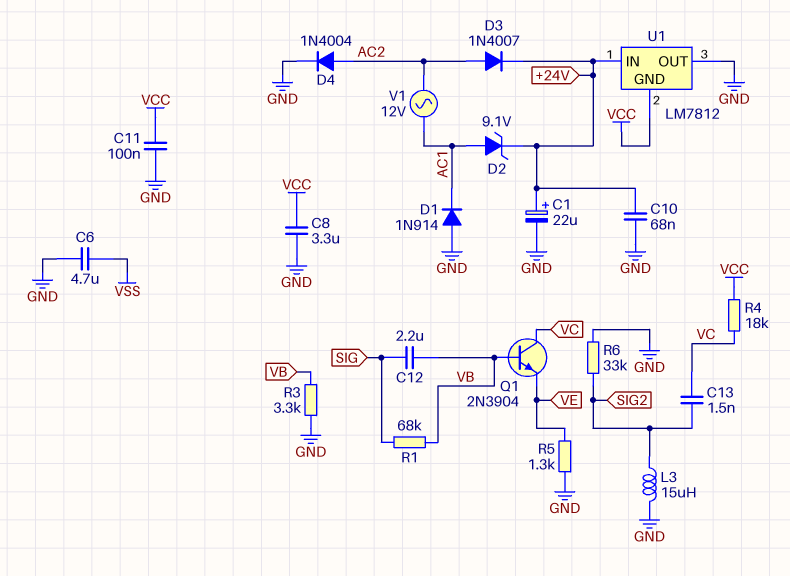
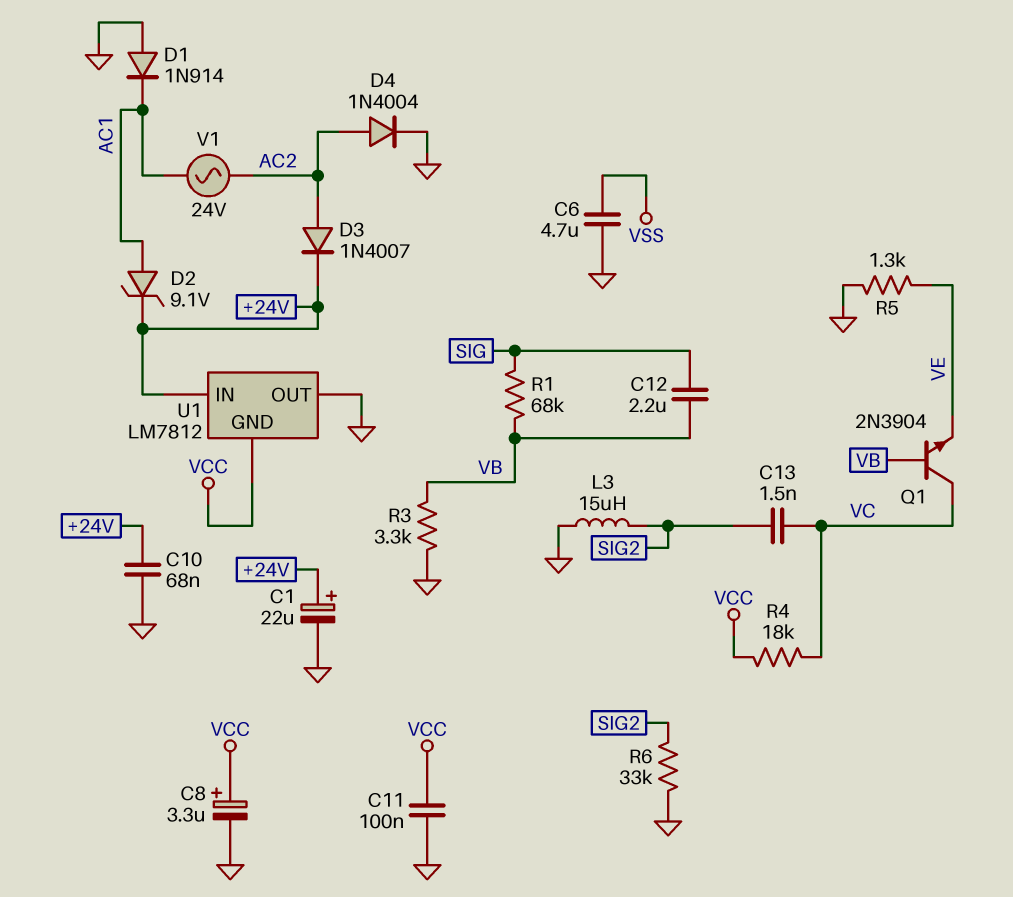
C8: 3.3uF (GND, VCC) -> 3.3uF (plus VCC, minus GND)
V1: AC 12V (AC1, AC2) -> AC 24V (AC1, AC2)

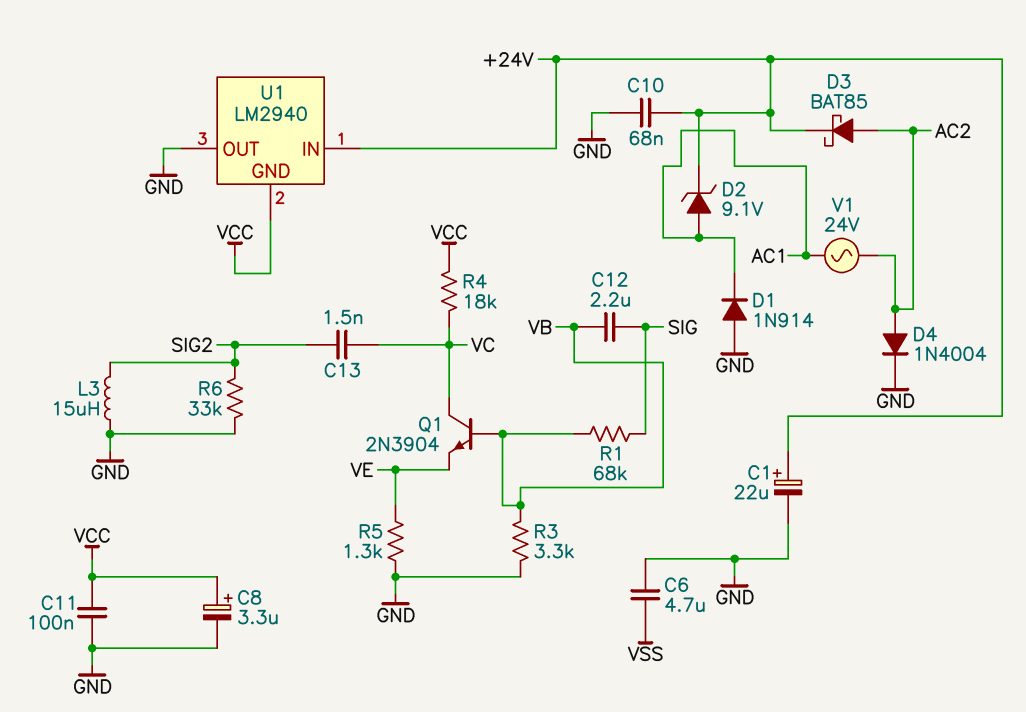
D3: diode 1N4007 (A AC2, K +24V) -> schottky BAT85 (A AC2, K +24V)
U1: LM7812 -> LM2940

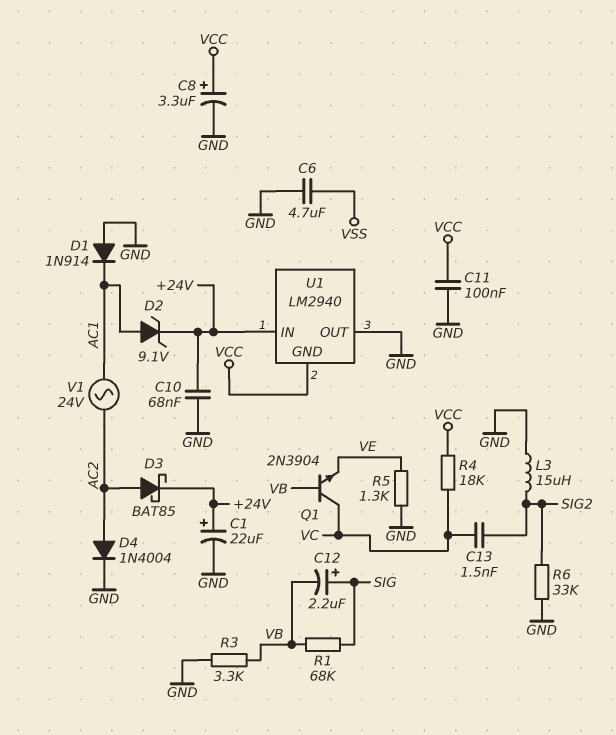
C12: 2.2uF (SIG, VB) -> 2.2uF (plus SIG, minus VB)

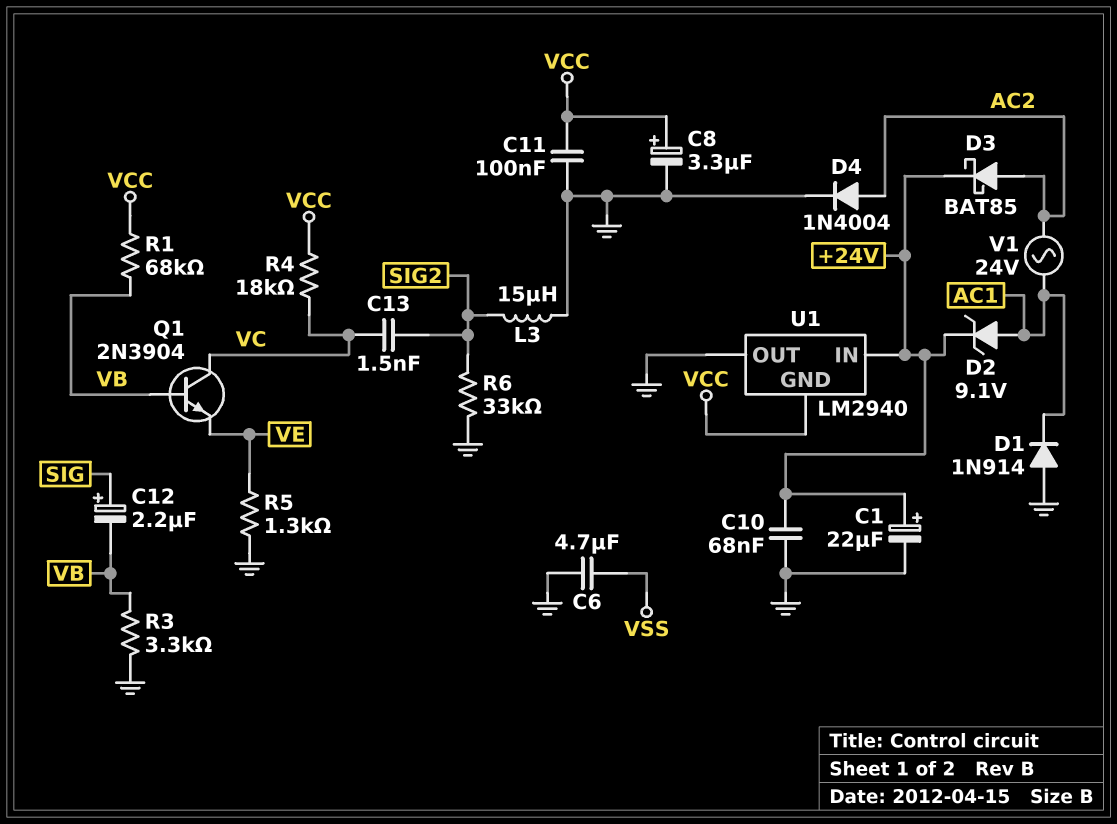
R1: 68k (SIG, VB) -> 68k (VB, VCC)

